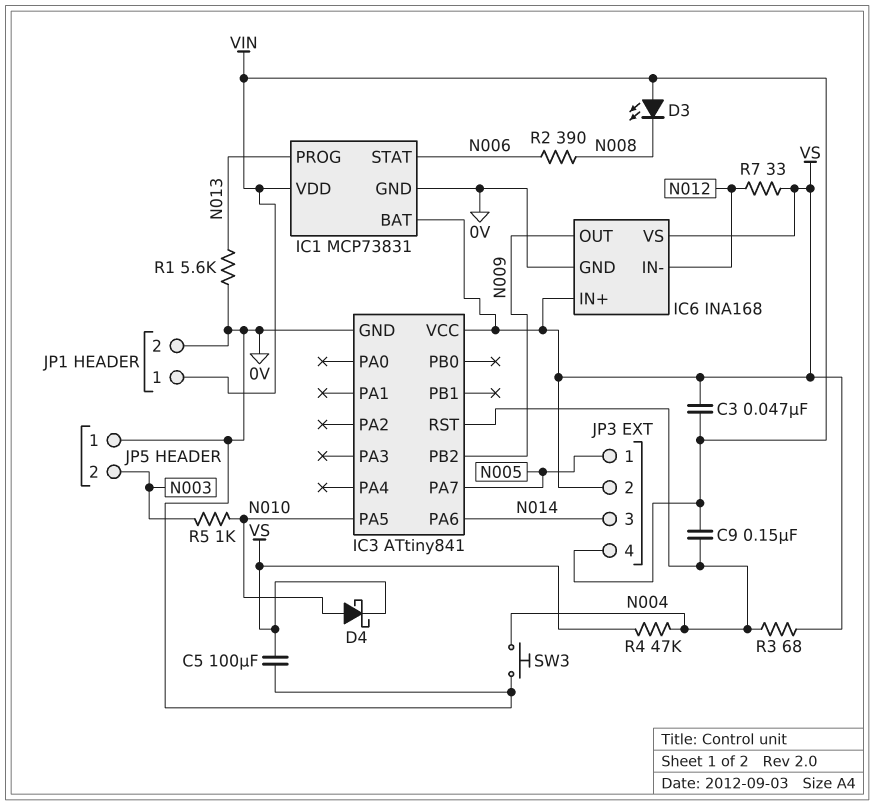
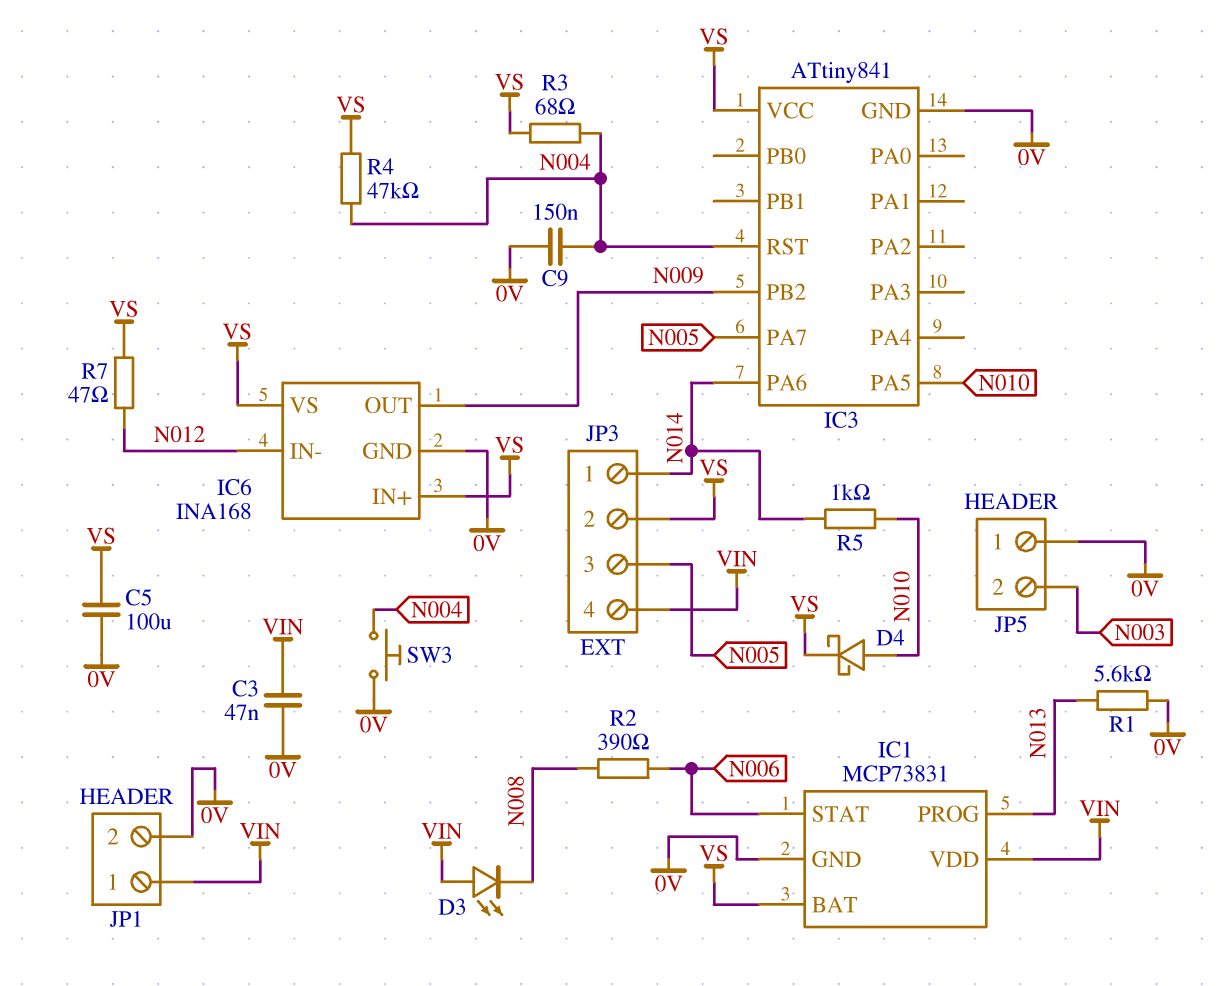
C3: 47nF (VIN, VS) -> 47nF (0V, VIN)
C9: 150nF (N004, VIN) -> 150nF (0V, N004)
JP3 pin 1: N005 -> N014
JP3 pin 3: N014 -> N005
R5: 1k (N003, N010) -> 1k (N010, N014)
R7: 33 (N012, VS) -> 47 (N012, VS)

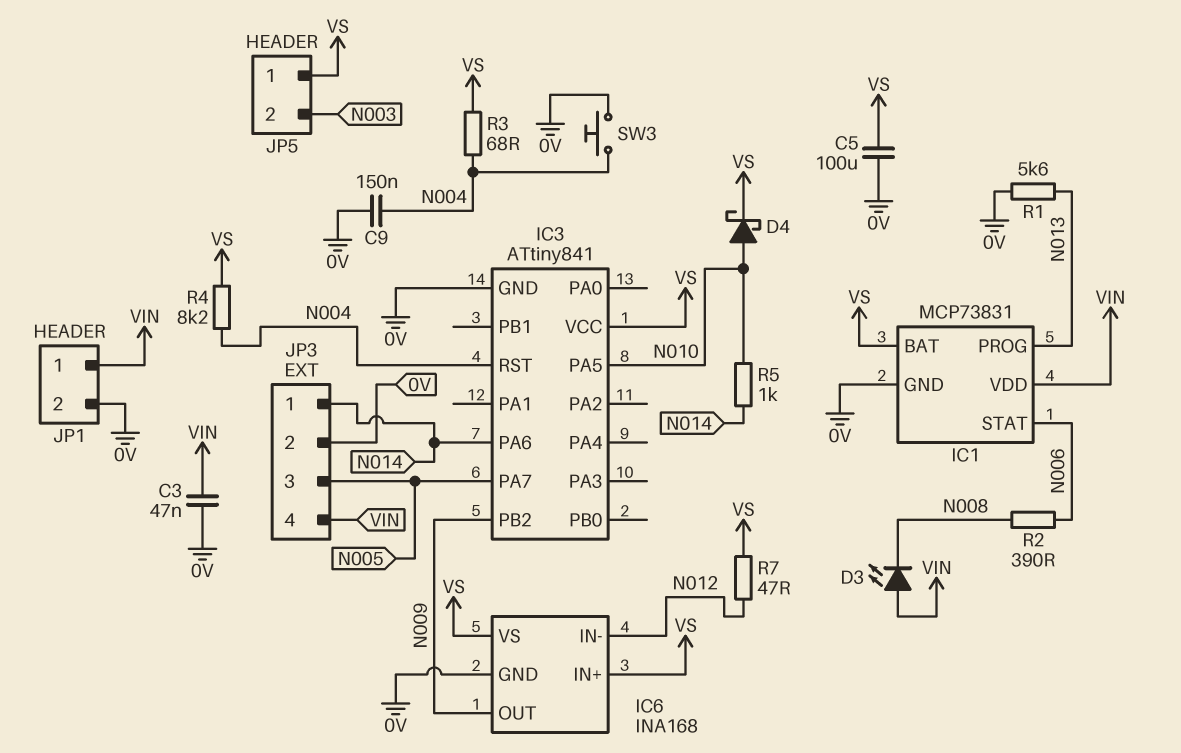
JP3 pin 2: VS -> 0V
JP5 pin 1: 0V -> VS
R4: 47k (N004, VS) -> 8.2k (N004, VS)

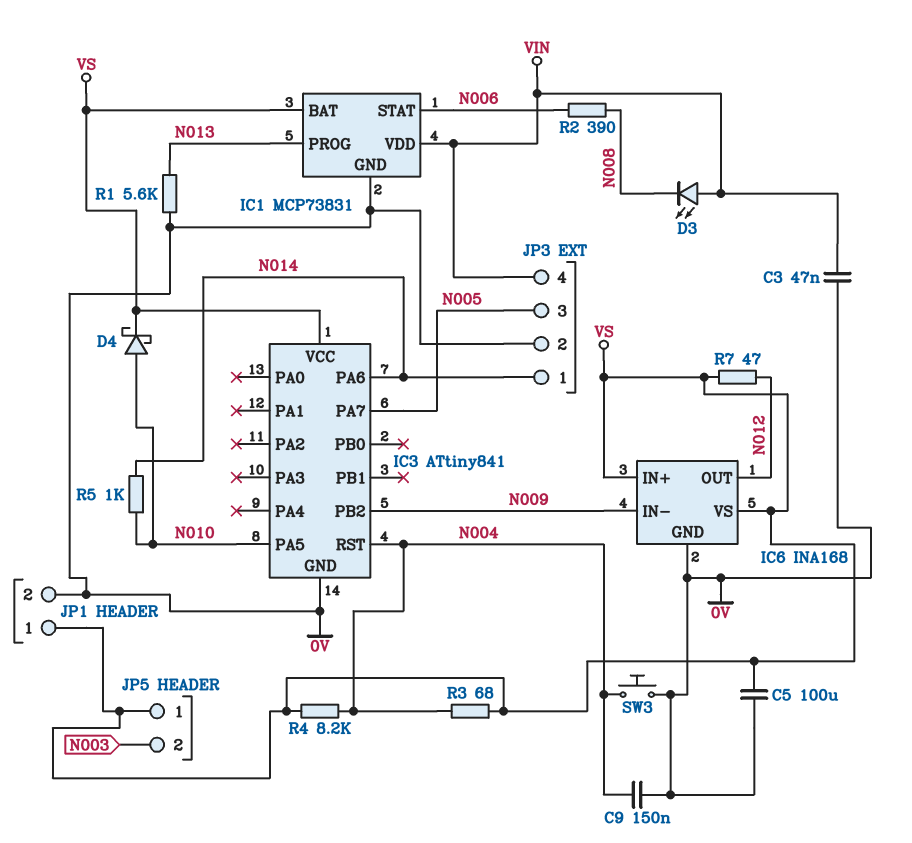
IC6 pin IN-: N012 -> N009
IC6 pin OUT: N009 -> N012
JP1 pin 1: VIN -> VS

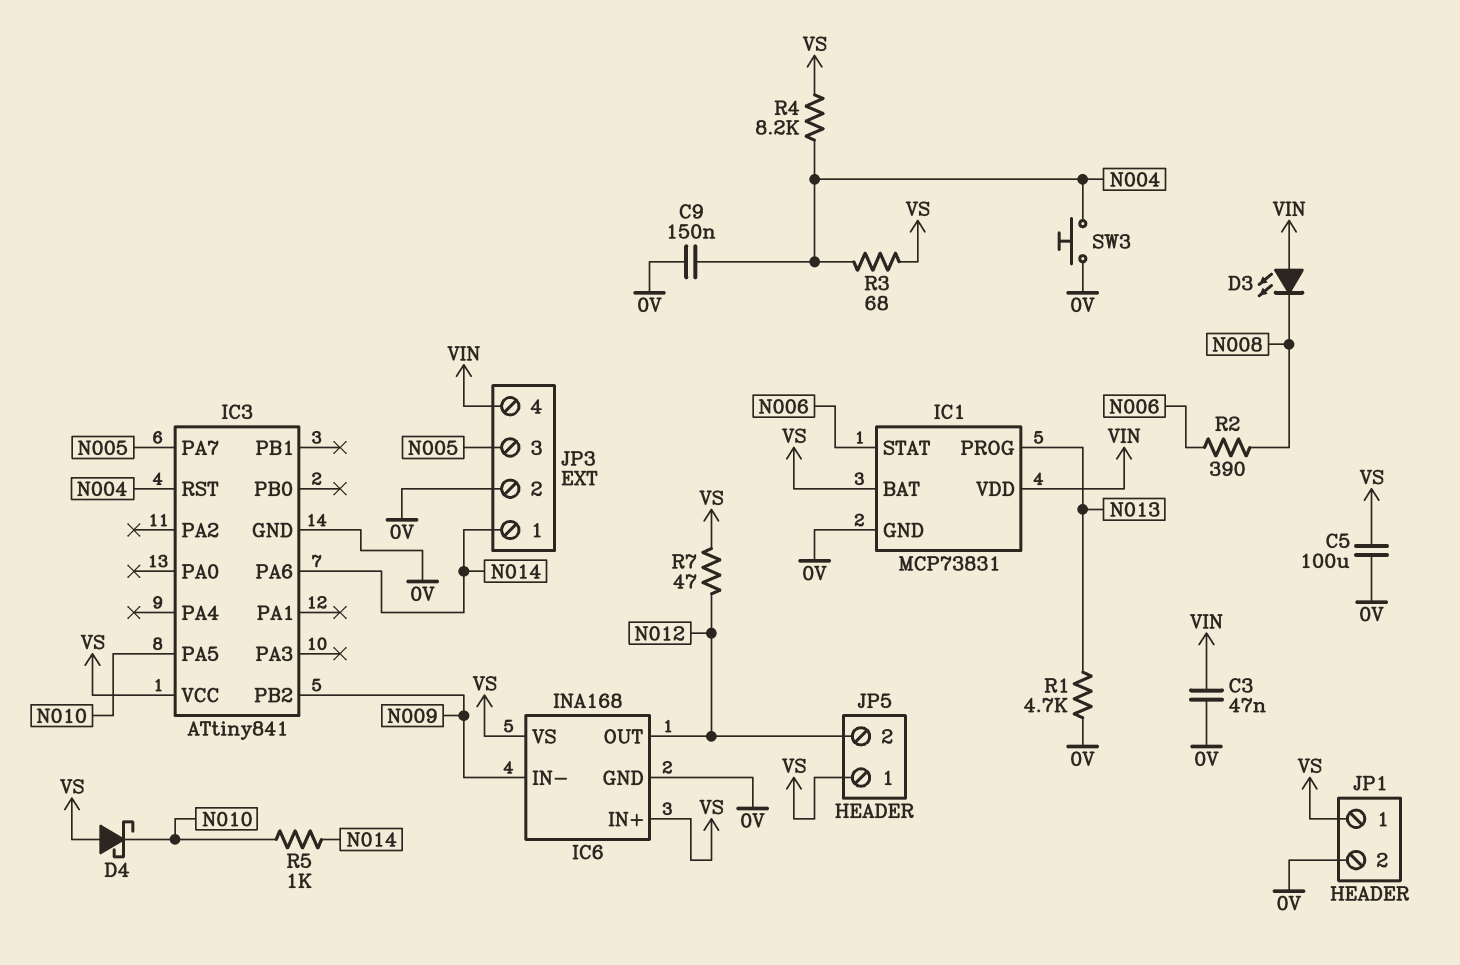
D4: schottky (A N010, K VS) -> schottky (A VS, K N010)
JP5 pin 2: N003 -> N012
R1: 5.6k (0V, N013) -> 4.7k (0V, N013)

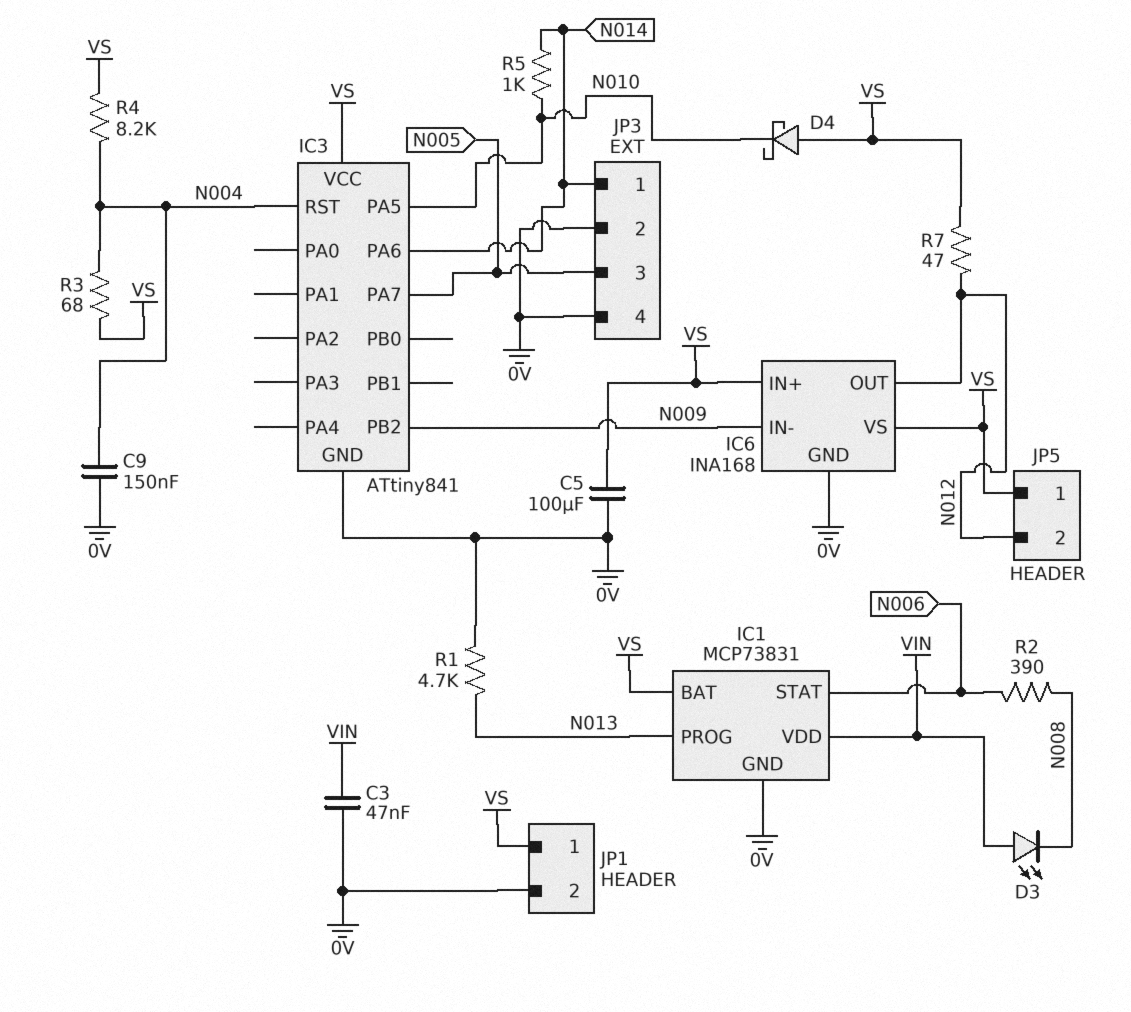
JP3 pin 4: VIN -> 0V
SW3: button (0V, N004) -> none

